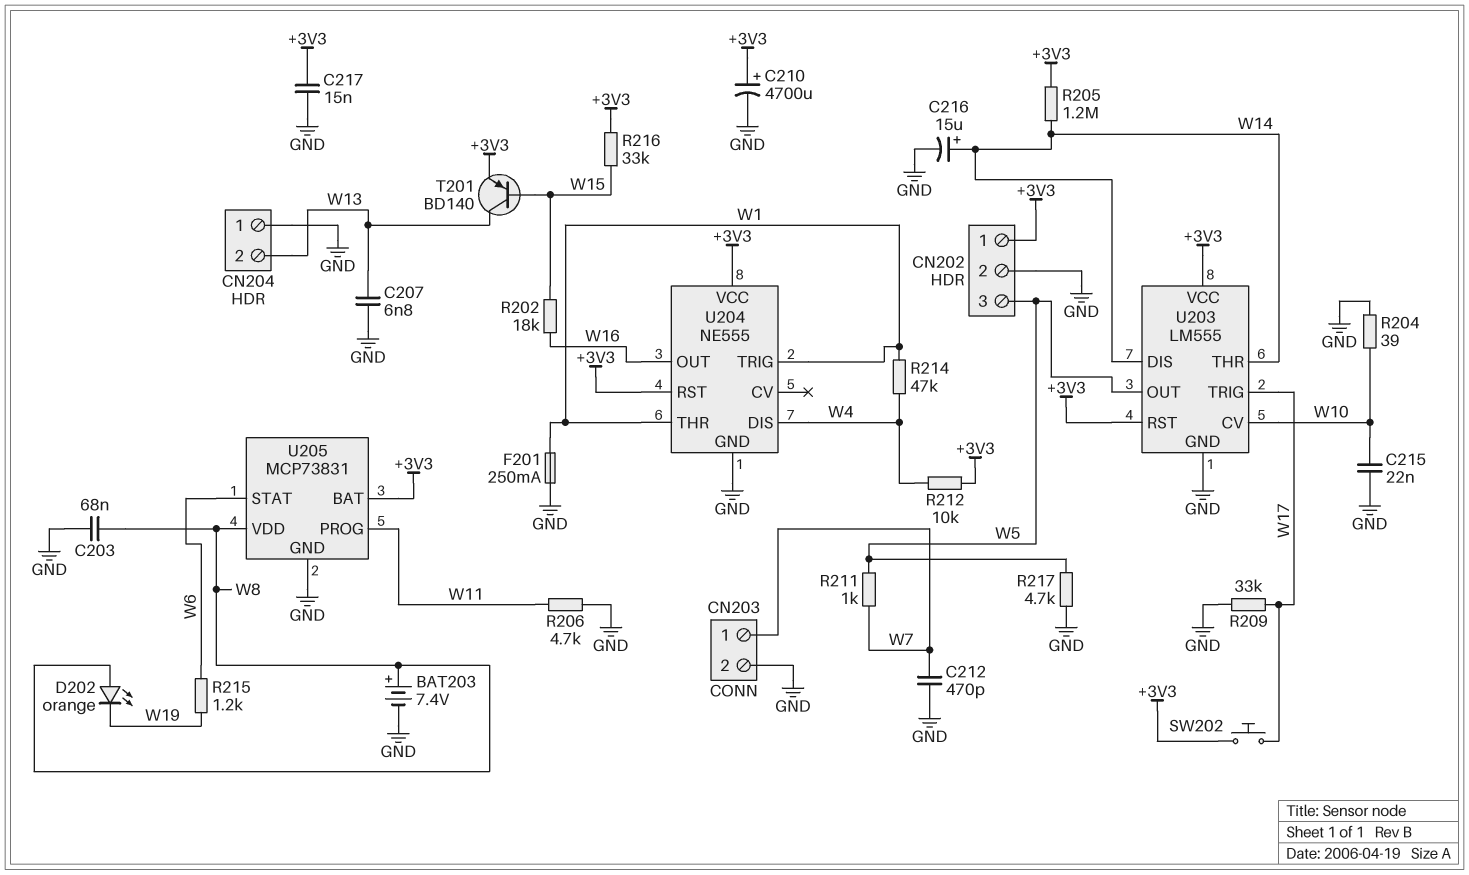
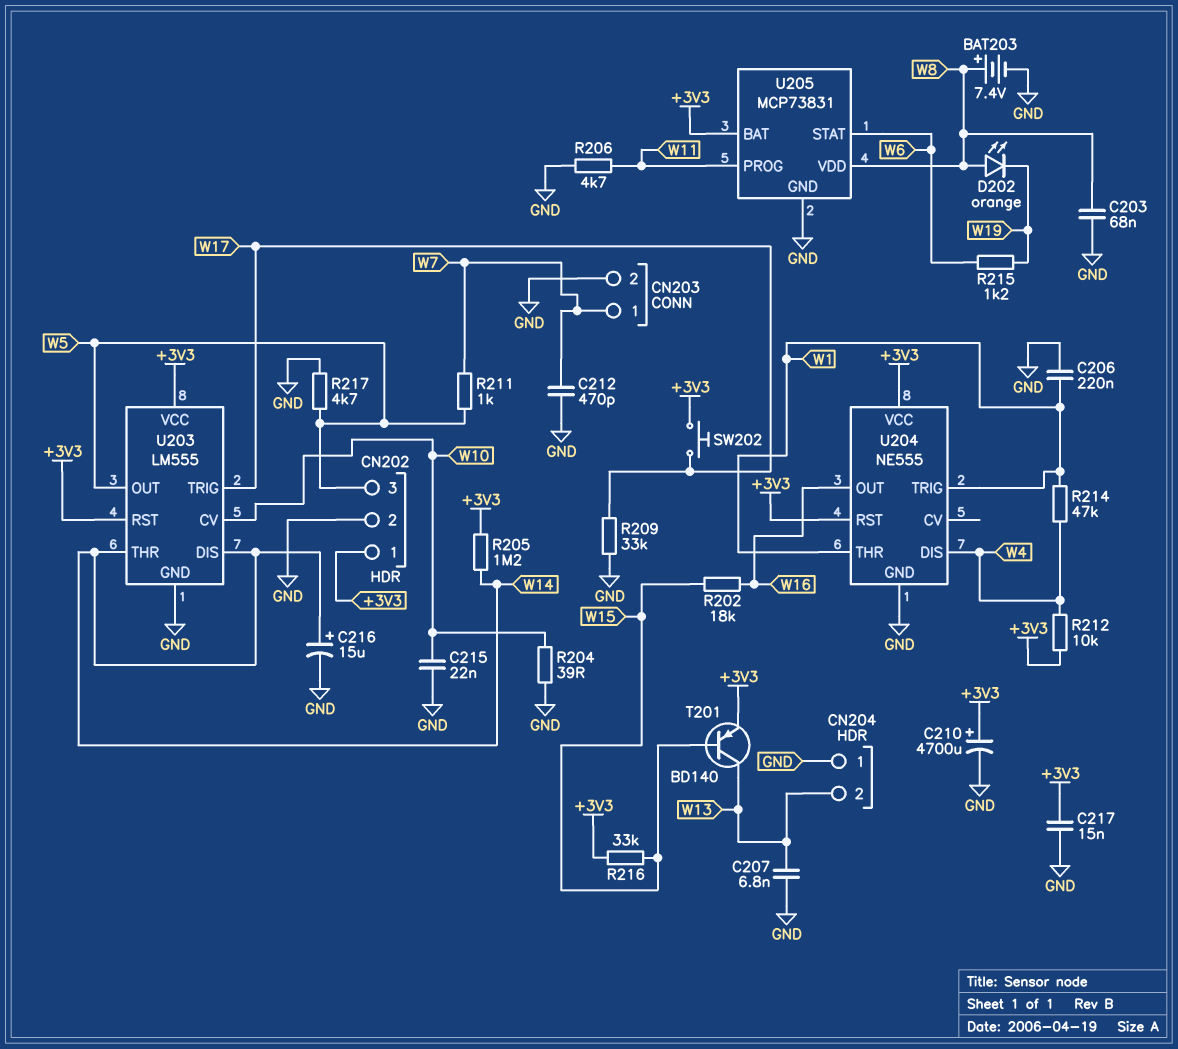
C206: none -> 220nF (GND, W1)
F201: 250mA (GND, W1) -> none

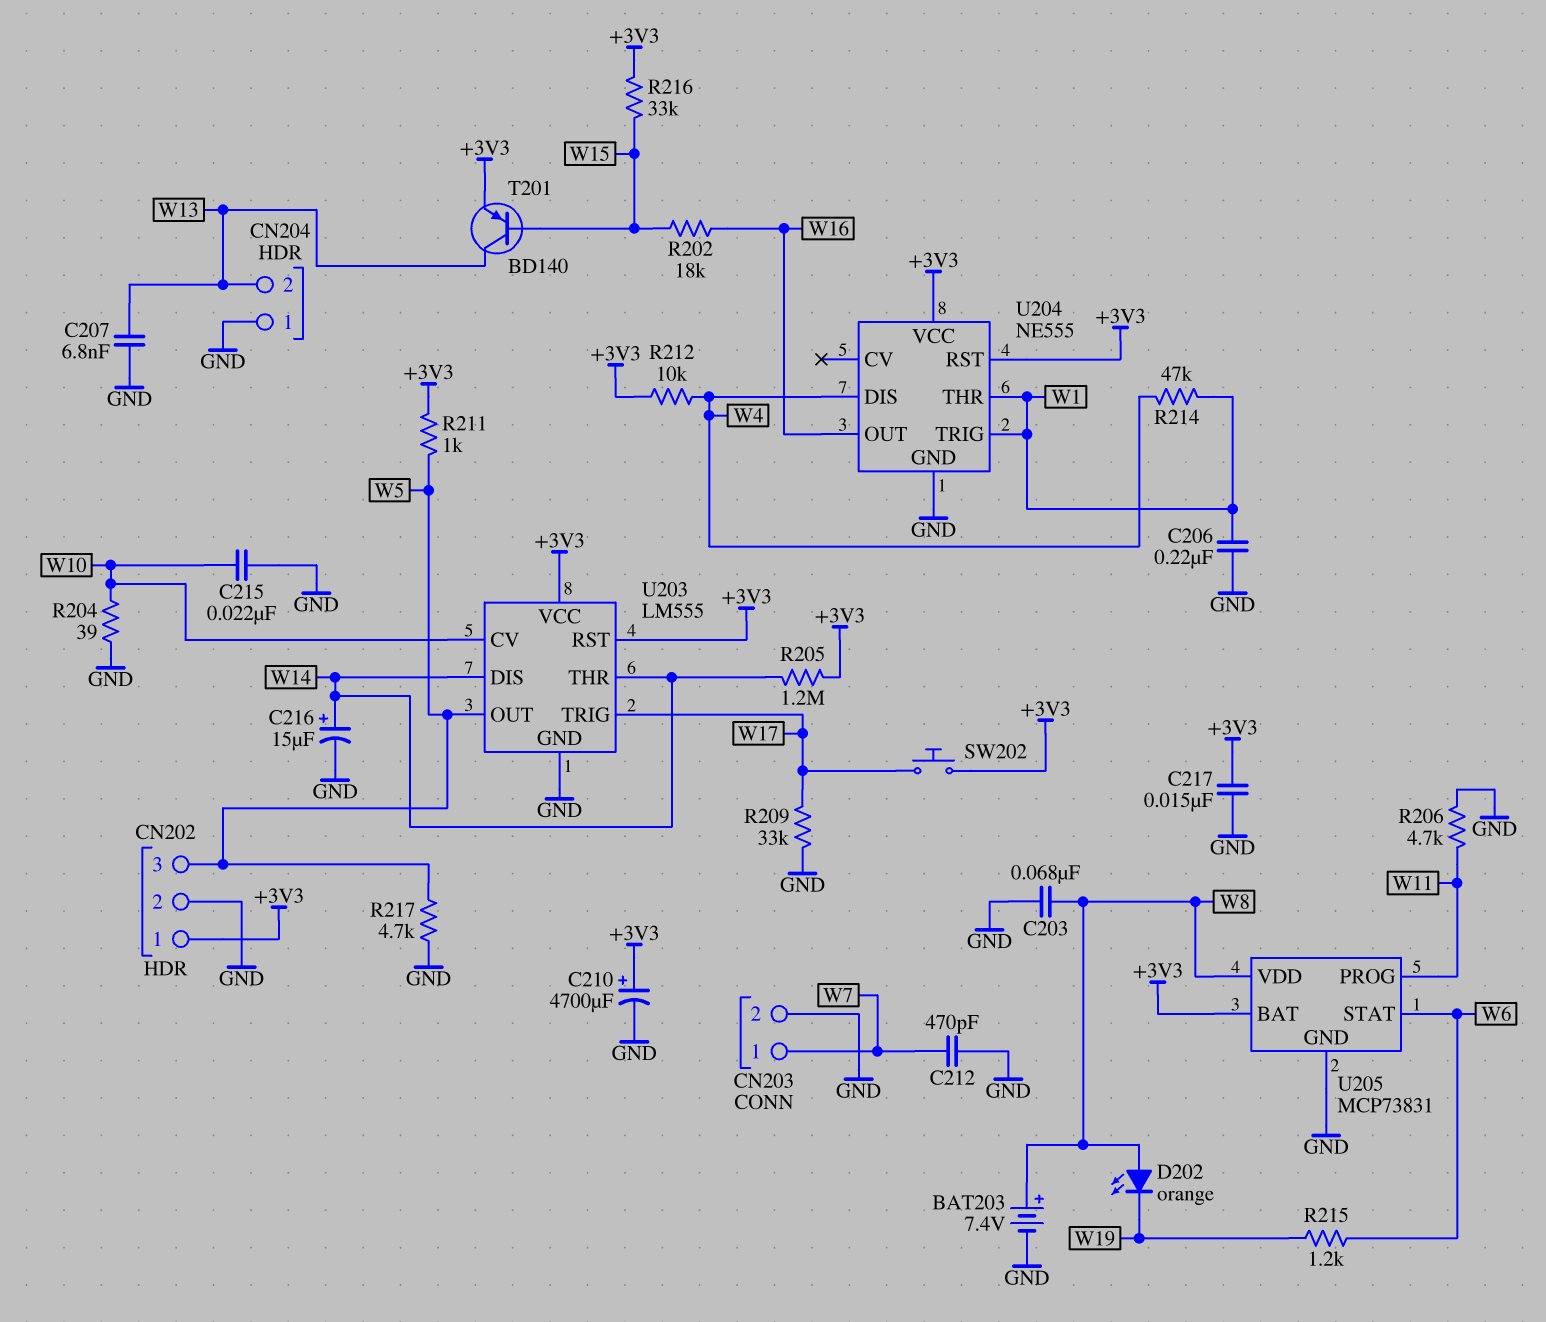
R211: 1k (W5, W7) -> 1k (+3V3, W5)

